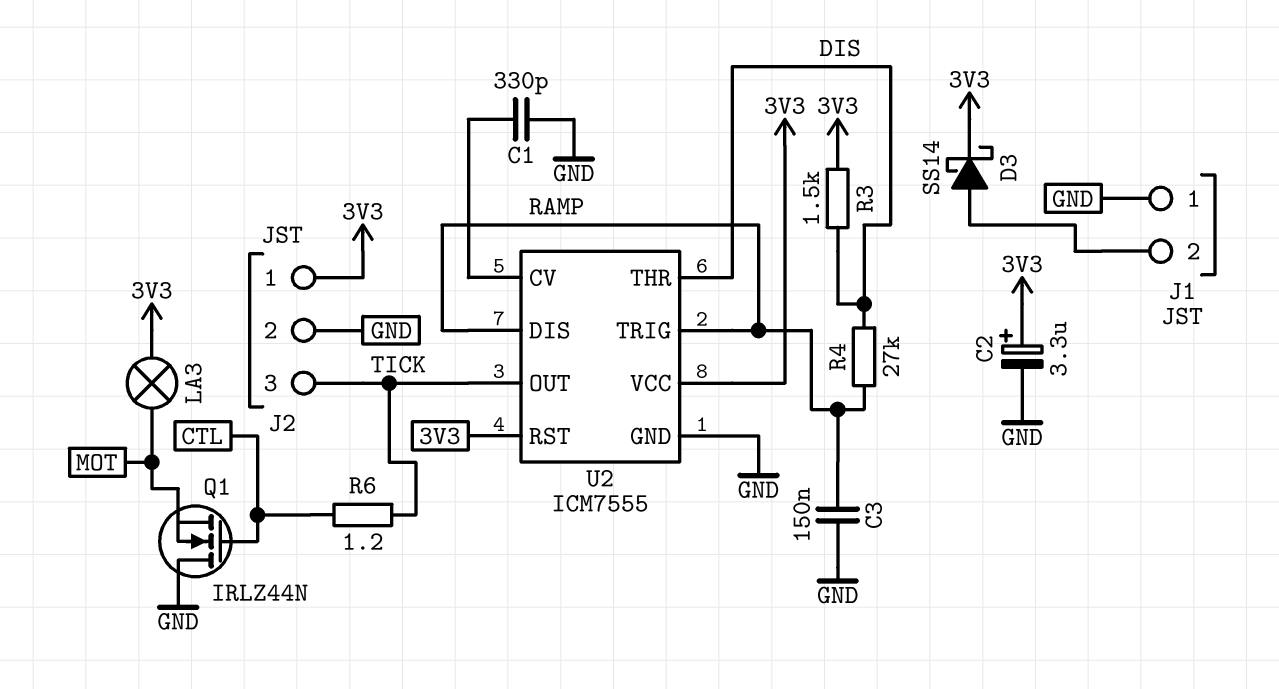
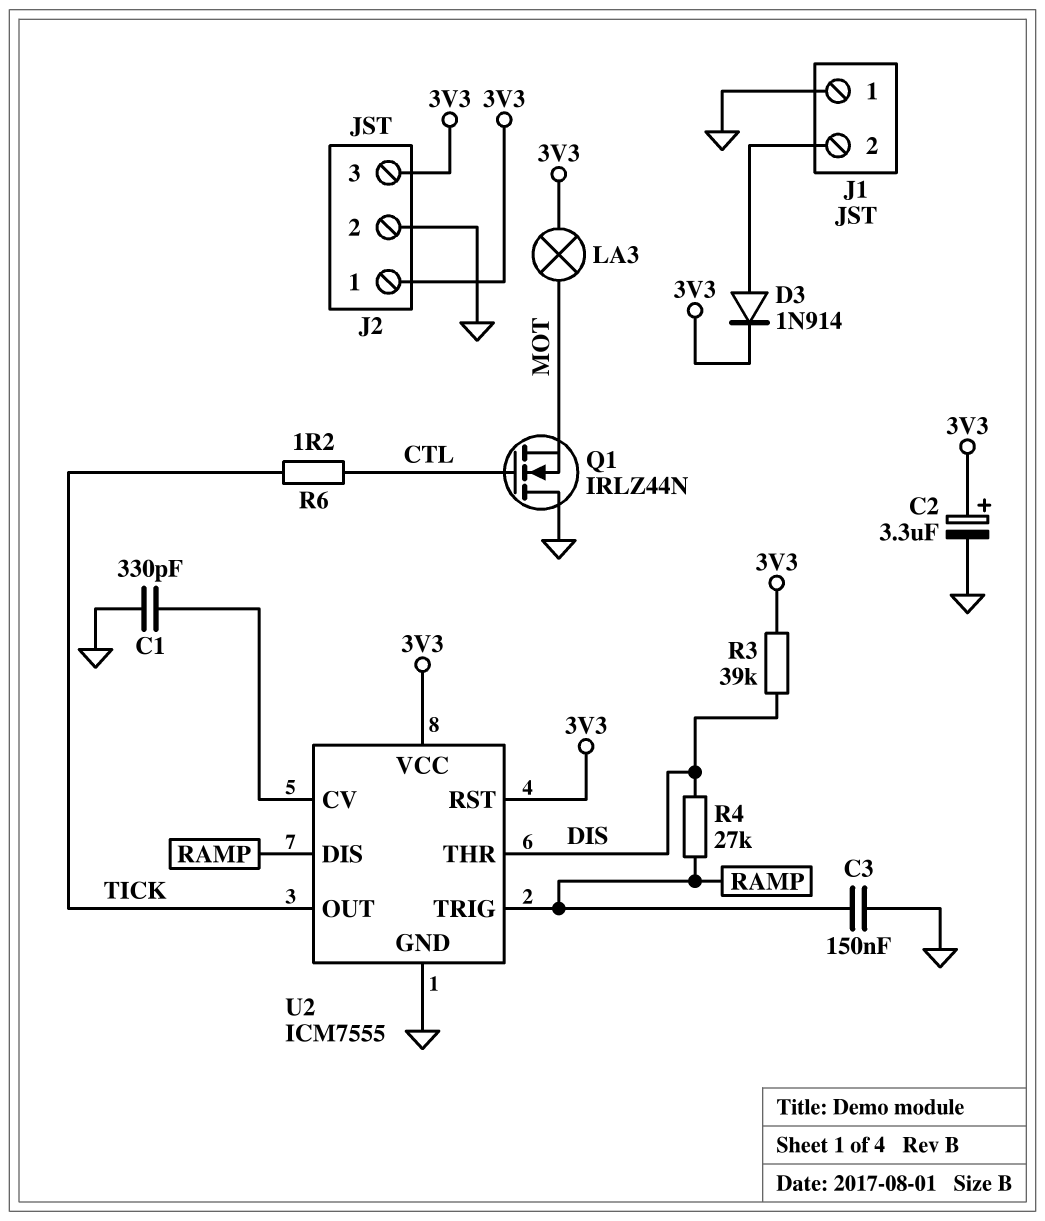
D3: schottky SS14 (A J1/2, K 3V3) -> diode 1N914 (A J1/2, K 3V3)
J2 pin 3: TICK -> 3V3
R3: 1.5k (3V3, DIS) -> 39k (3V3, DIS)

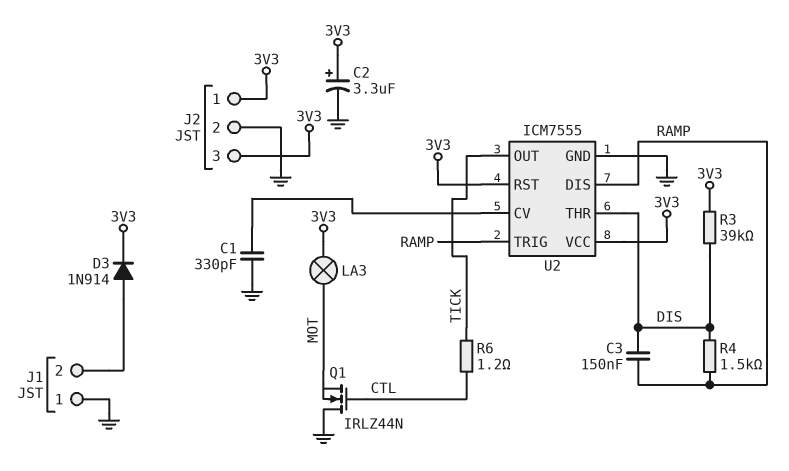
C3: 150nF (GND, RAMP) -> 150nF (DIS, RAMP)
R4: 27k (DIS, RAMP) -> 1.5k (DIS, RAMP)

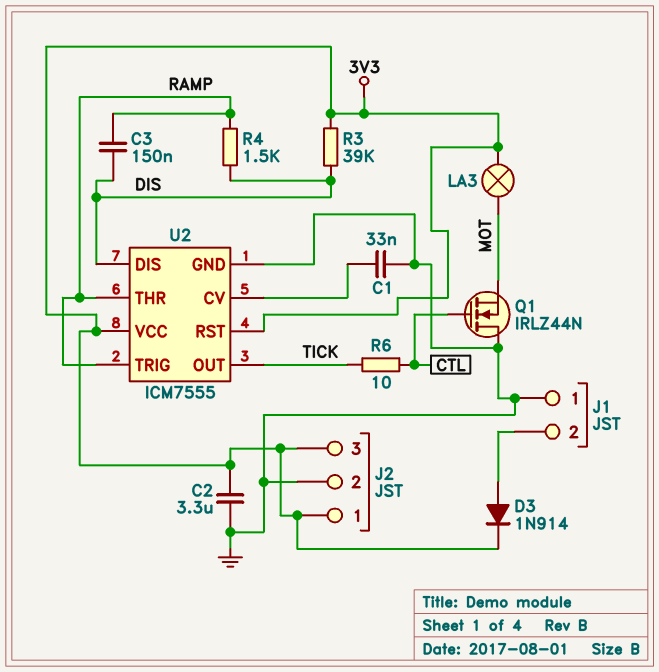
C1: 330pF (GND, U2/CV) -> 33nF (GND, U2/CV)
C2: 3.3uF (plus 3V3, minus GND) -> 3.3uF (3V3, GND)
R6: 1.2 (CTL, TICK) -> 10 (CTL, TICK)
U2 pin DIS: RAMP -> DIS
U2 pin THR: DIS -> RAMP

